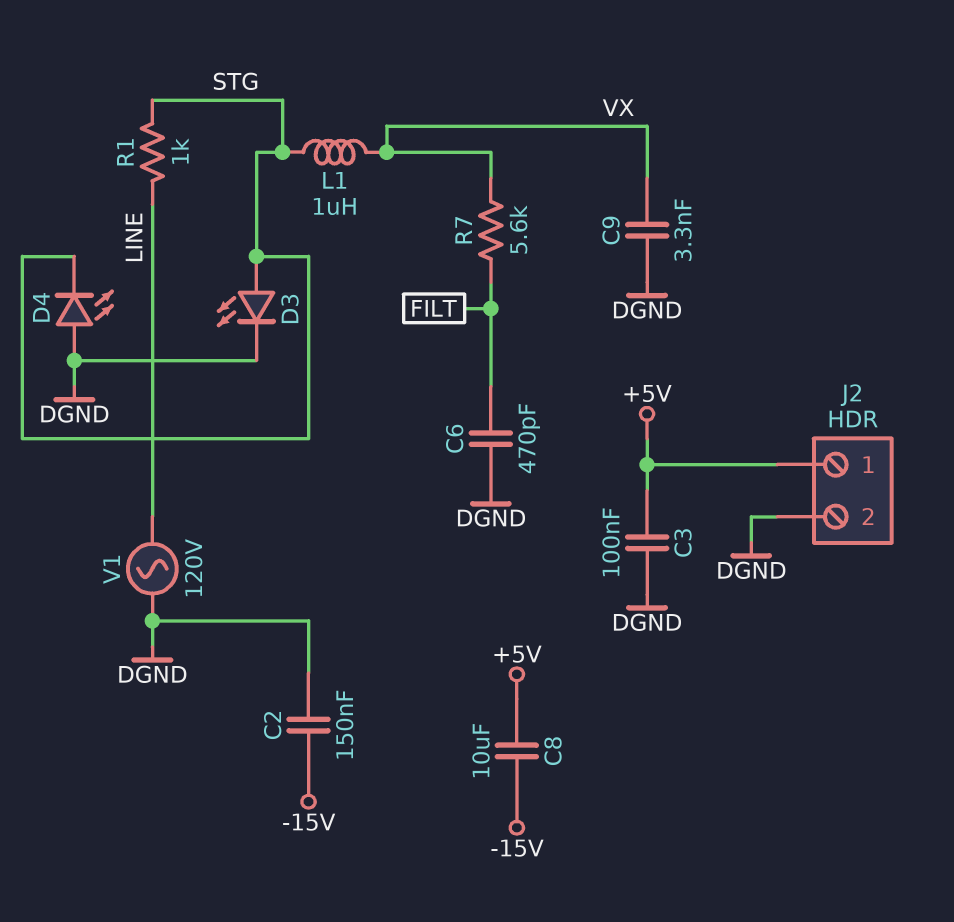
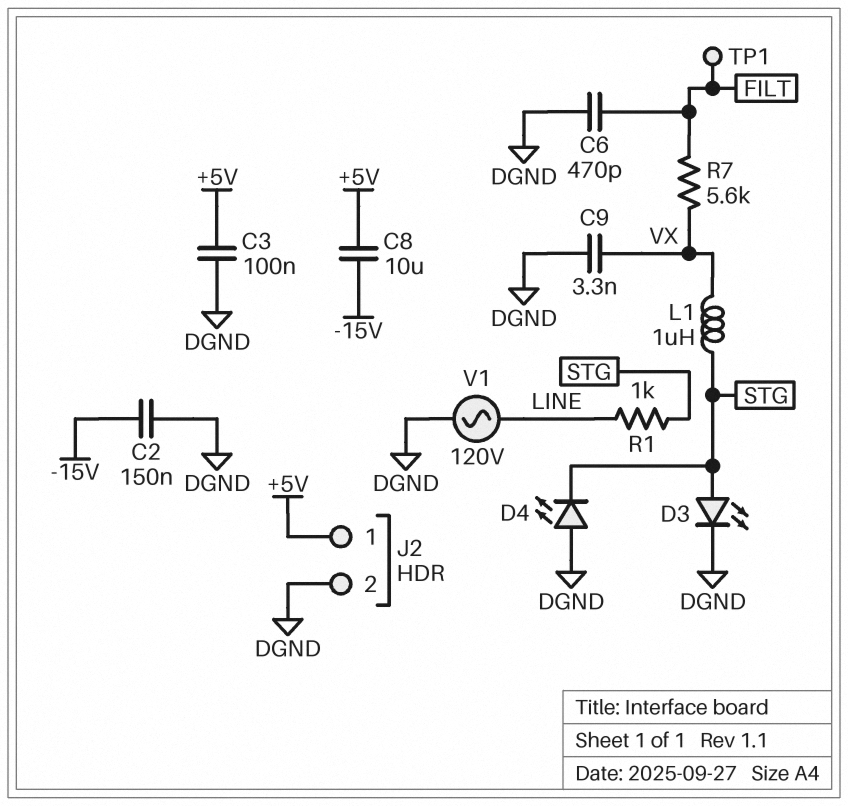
TP1: none -> test point (FILT)

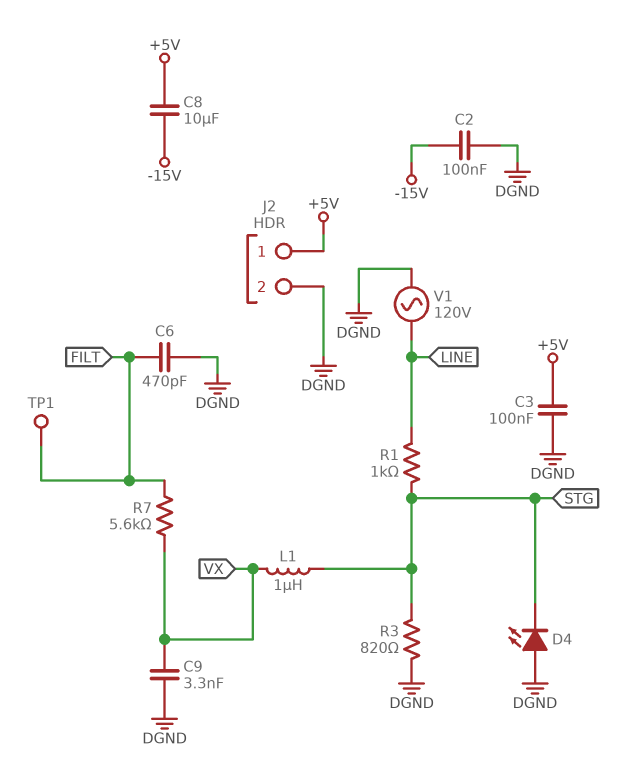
C2: 150nF (-15V, DGND) -> 100nF (-15V, DGND)
D3: LED (A STG, K DGND) -> none
R3: none -> 820 (DGND, STG)

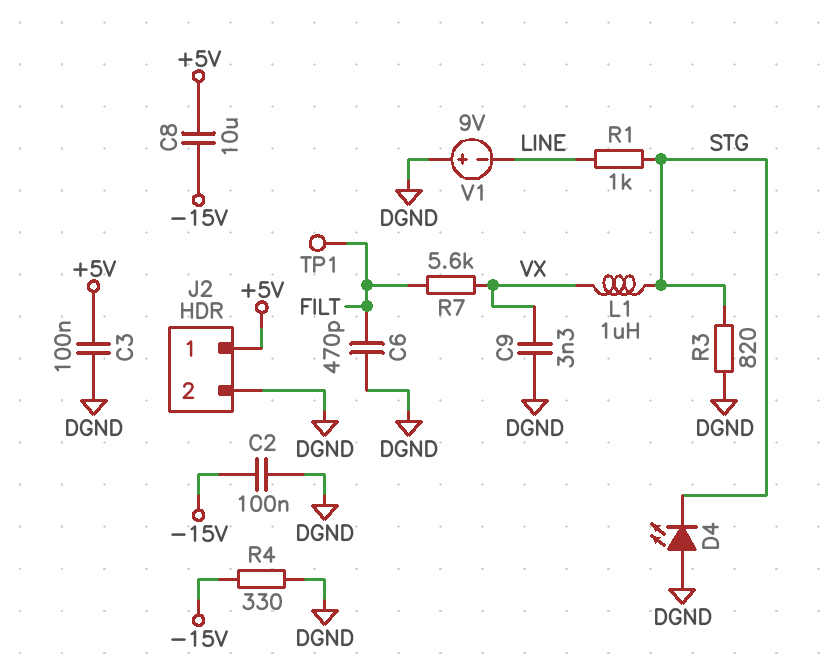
R4: none -> 330 (-15V, DGND)
V1: AC 120V (DGND, LINE) -> 9V (plus DGND, minus LINE)

